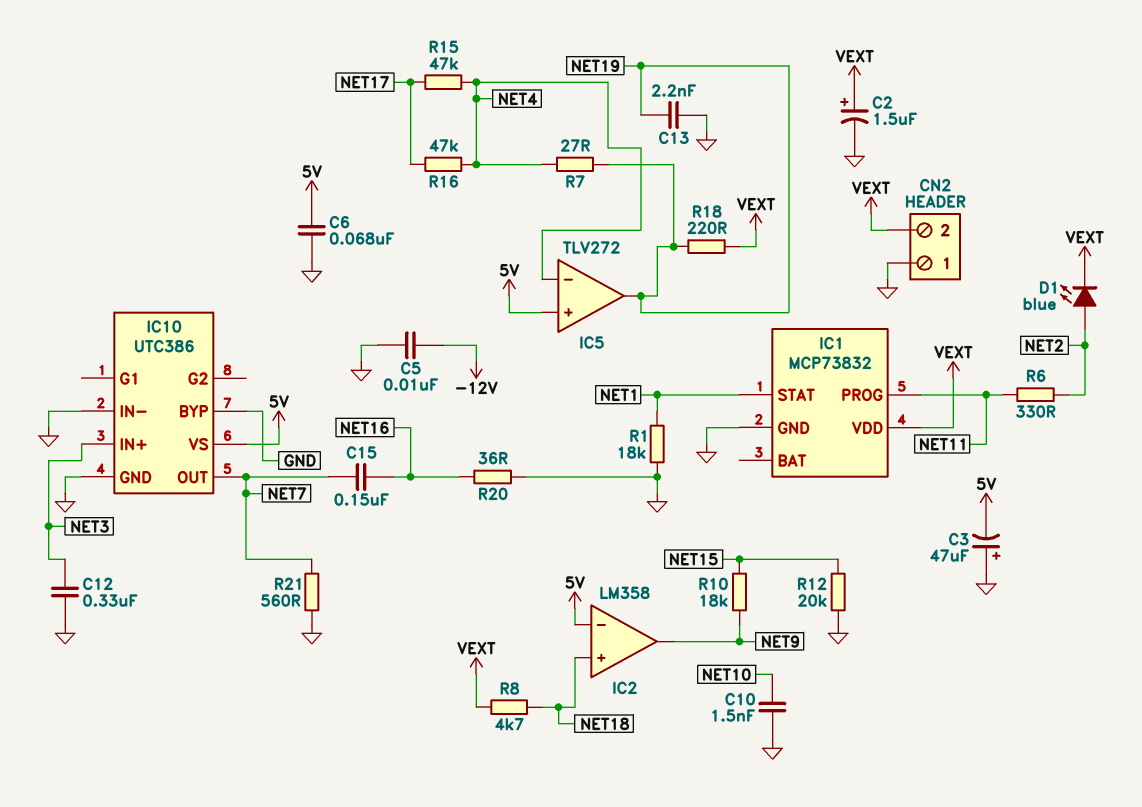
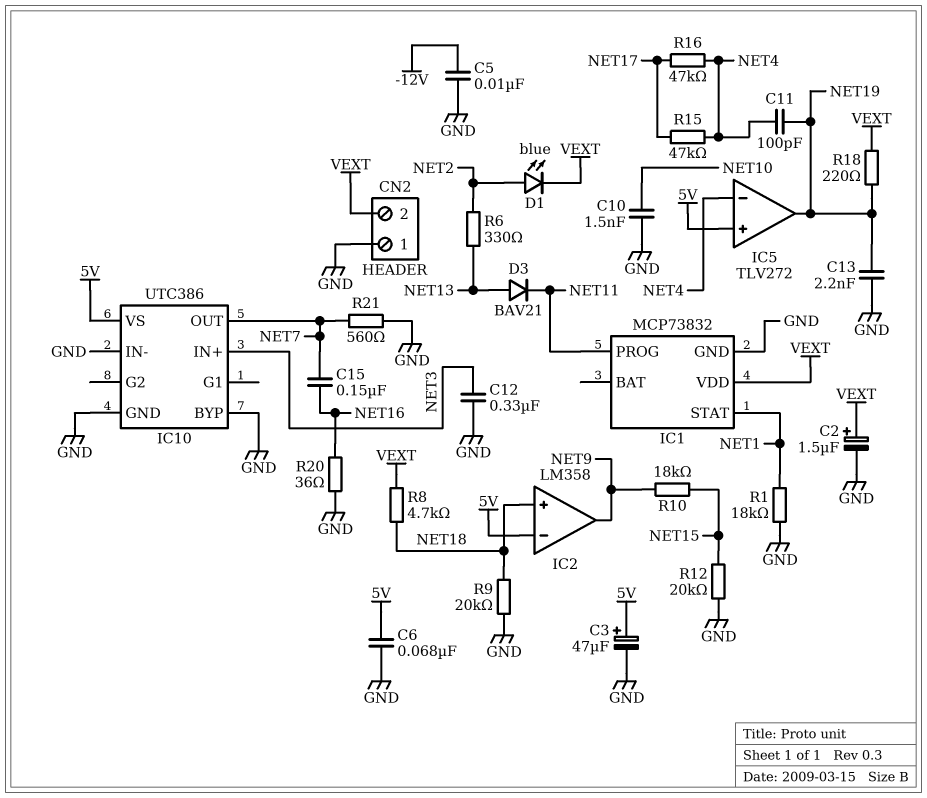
C3: 47uF (plus GND, minus 5V) -> 47uF (plus 5V, minus GND)
C11: none -> 100pF (NET4, NET19)
D3: none -> diode BAV21 (A NET13, K NET11)
R6: 330 (NET2, NET11) -> 330 (NET2, NET13)
R7: 27 (NET4, NET19) -> none
R9: none -> 20k (GND, NET18)

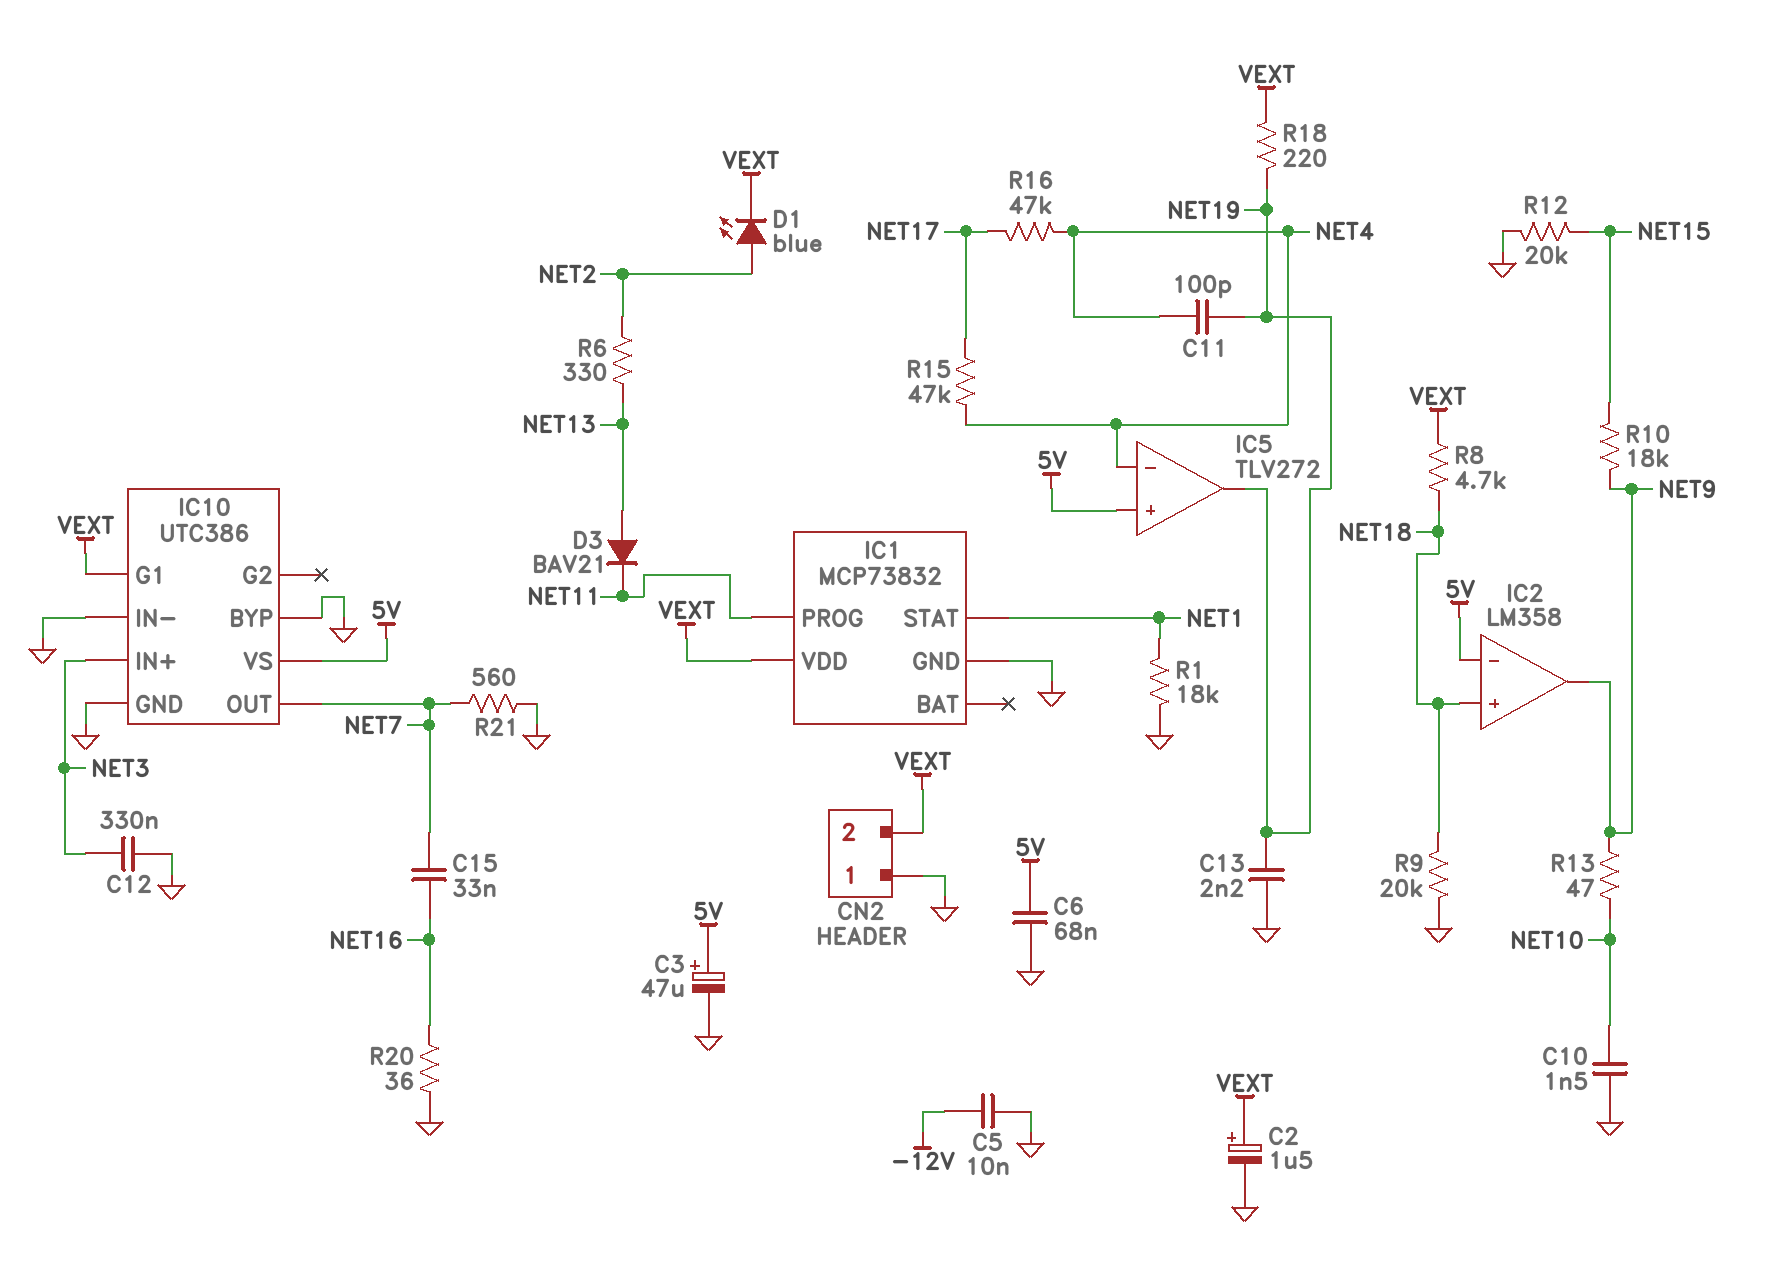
C15: 150nF (NET7, NET16) -> 33nF (NET7, NET16)
IC10 pin G1: none -> VEXT
R13: none -> 47 (NET9, NET10)

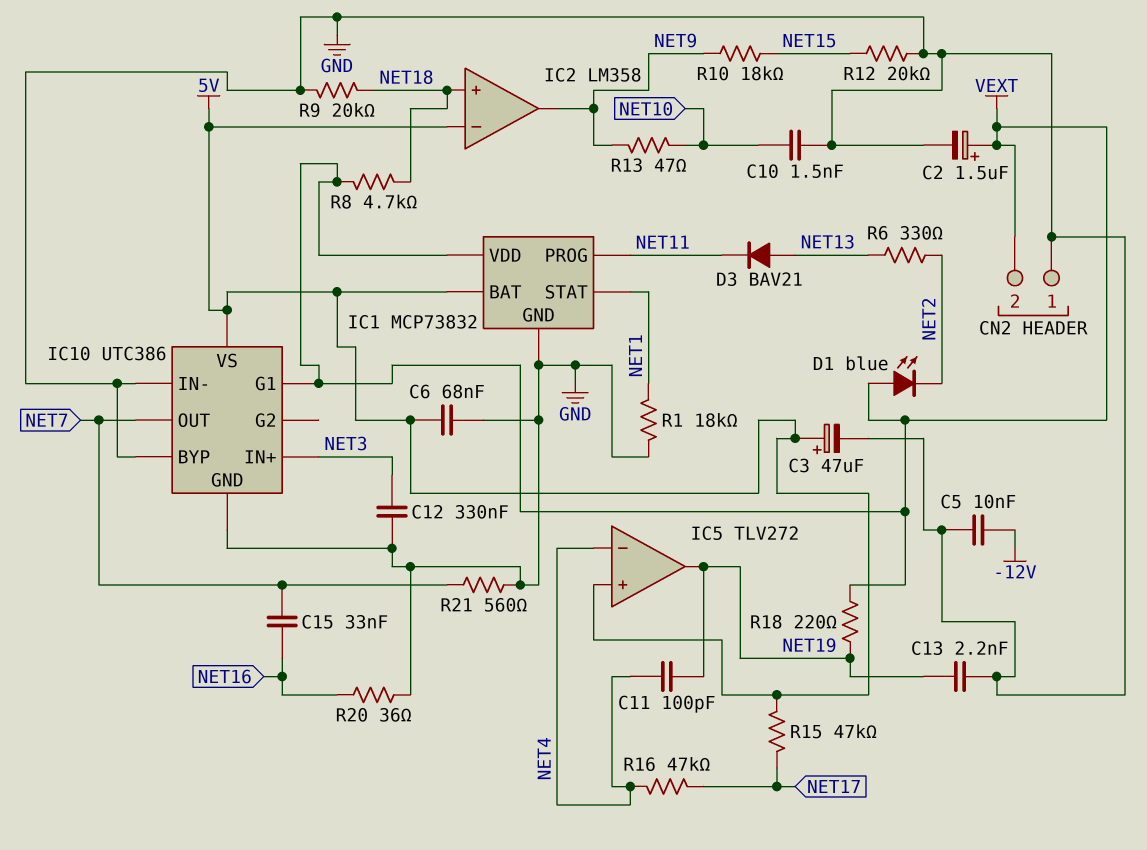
D1: LED blue (A NET2, K VEXT) -> LED blue (A VEXT, K NET2)
IC1 pin BAT: none -> 5V
R15: 47k (NET4, NET17) -> 47k (5V, NET17)

